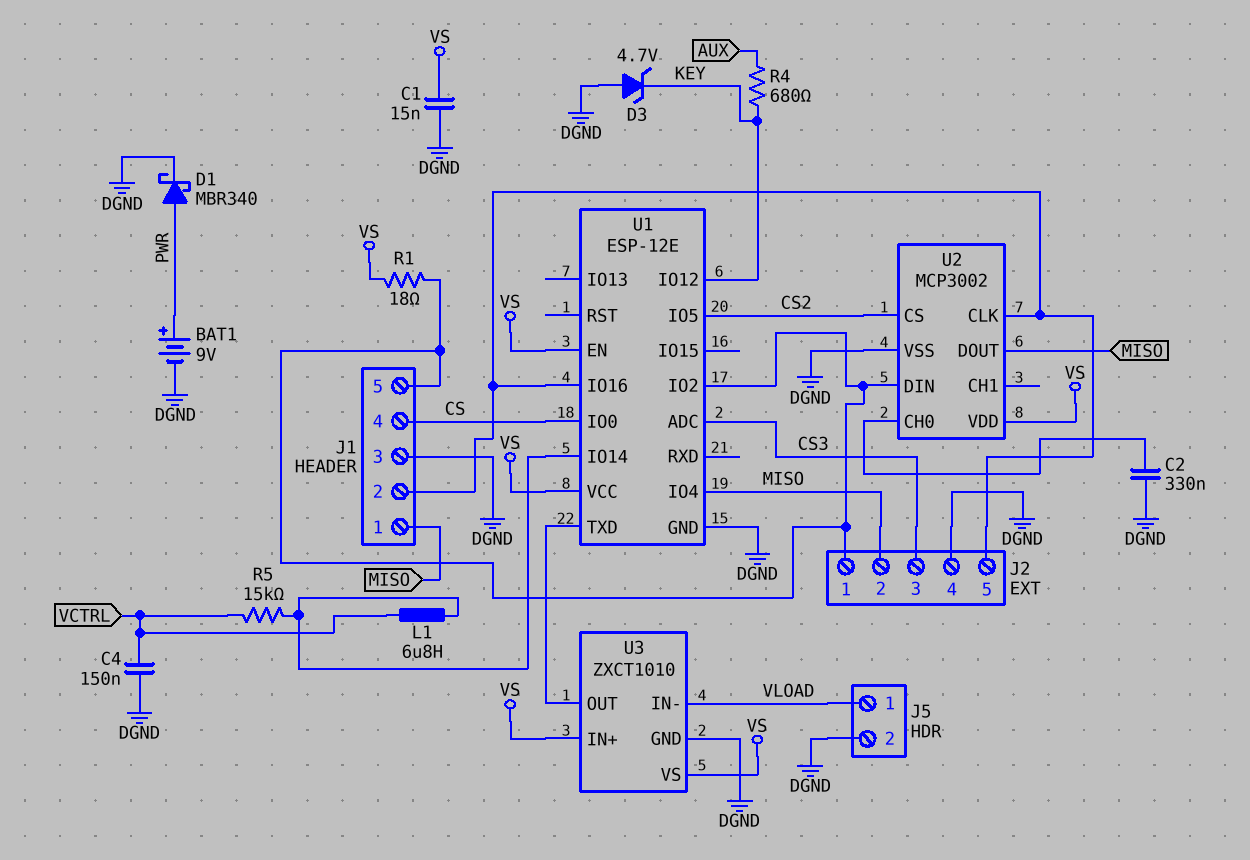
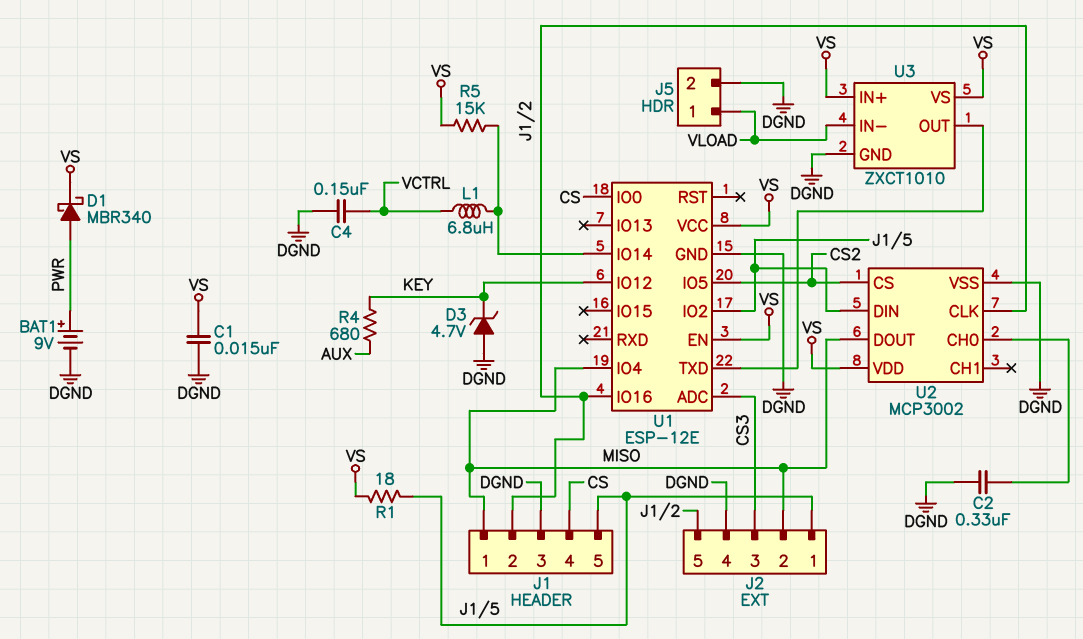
D1: schottky MBR340 (A PWR, K DGND) -> schottky MBR340 (A PWR, K VS)
R5: 15k (U1/IO14, VCTRL) -> 15k (U1/IO14, VS)

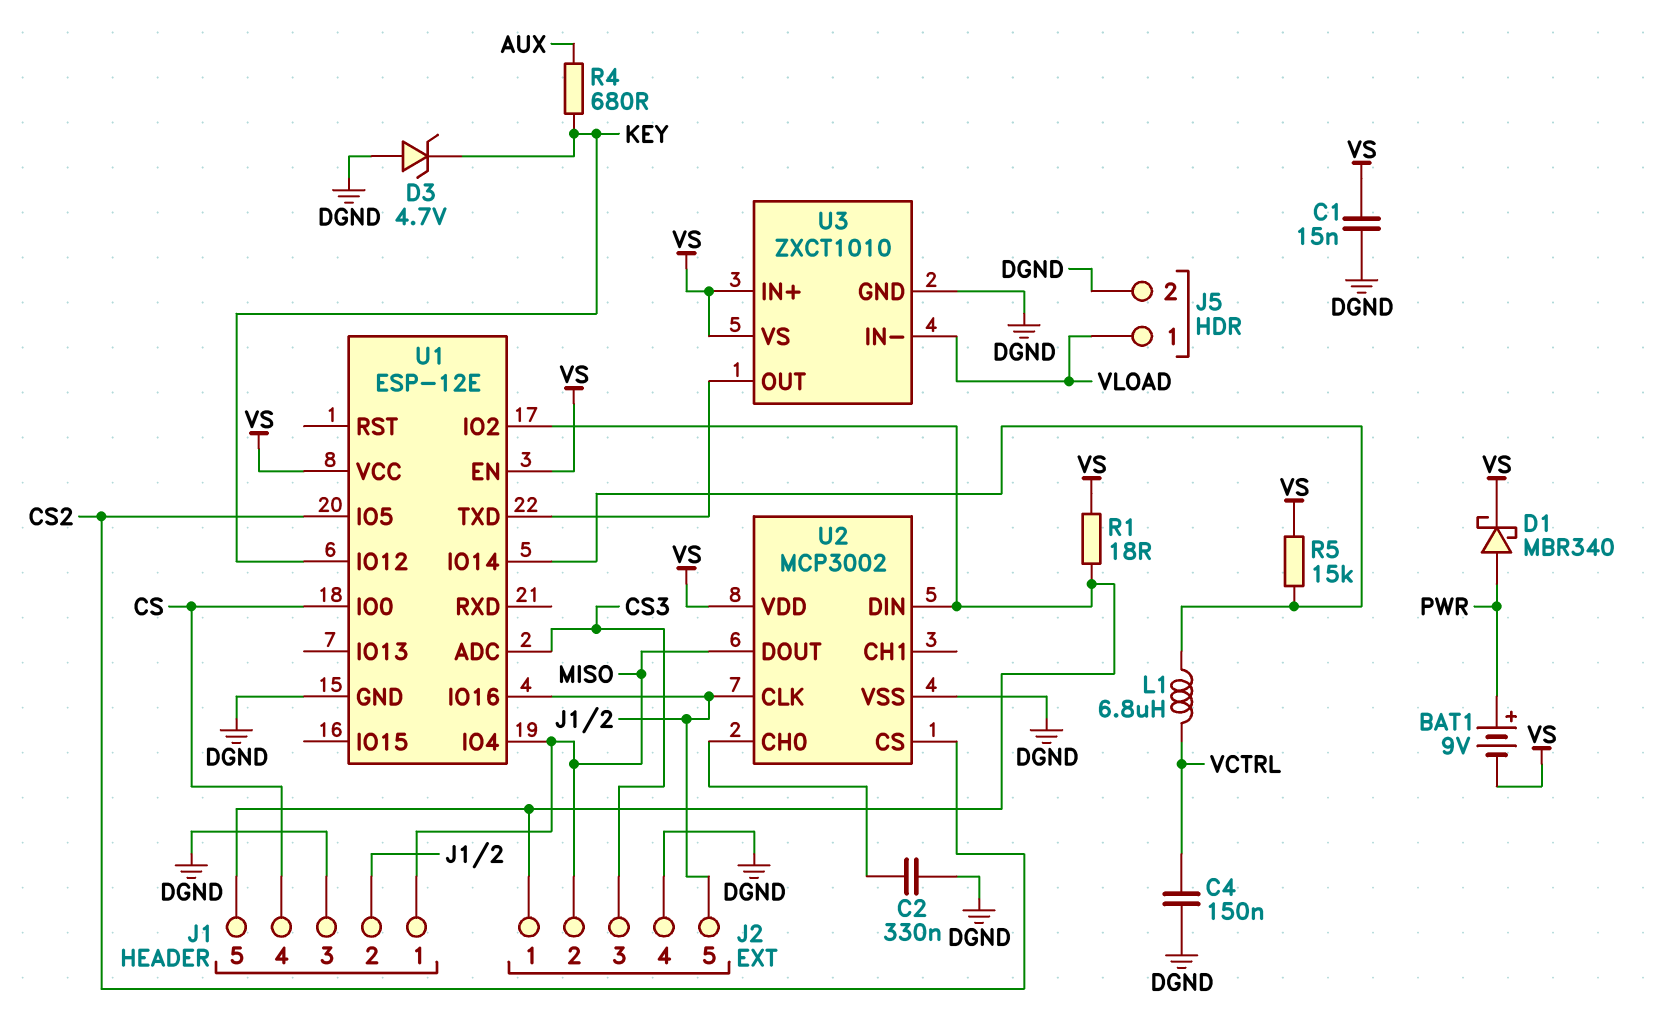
BAT1: 9V (plus PWR, minus DGND) -> 9V (plus PWR, minus VS)

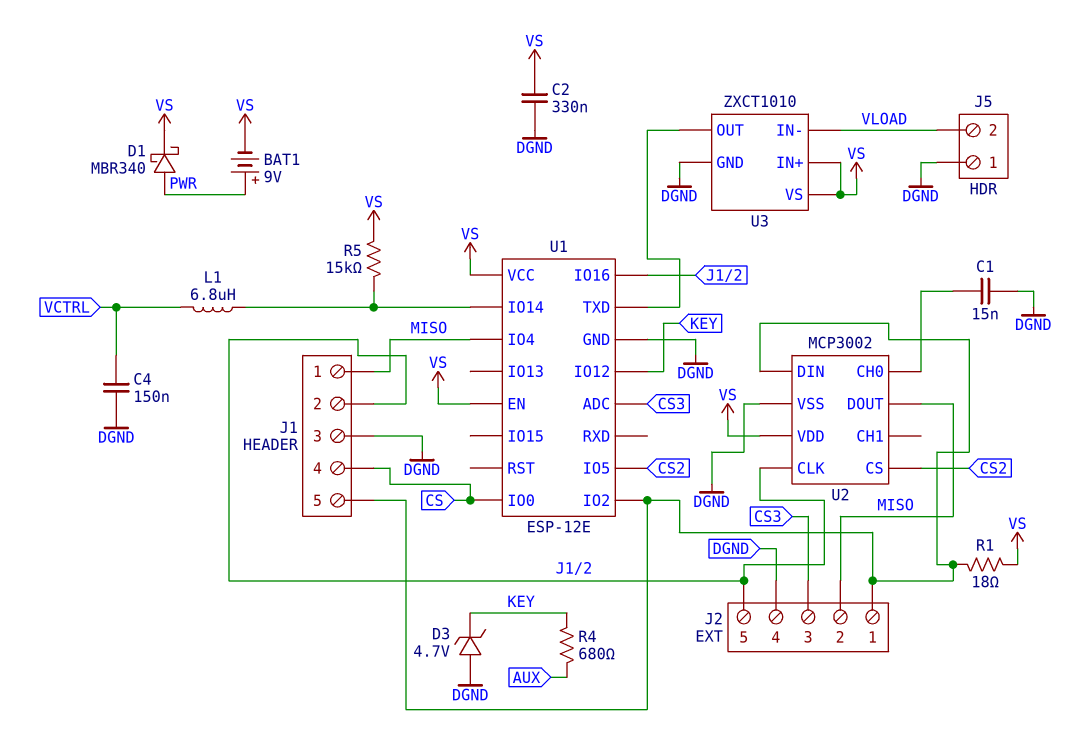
C1: 15nF (DGND, VS) -> 15nF (DGND, U2/CH0)
C2: 330nF (DGND, U2/CH0) -> 330nF (DGND, VS)
J5 pin 1: VLOAD -> DGND
J5 pin 2: DGND -> VLOAD

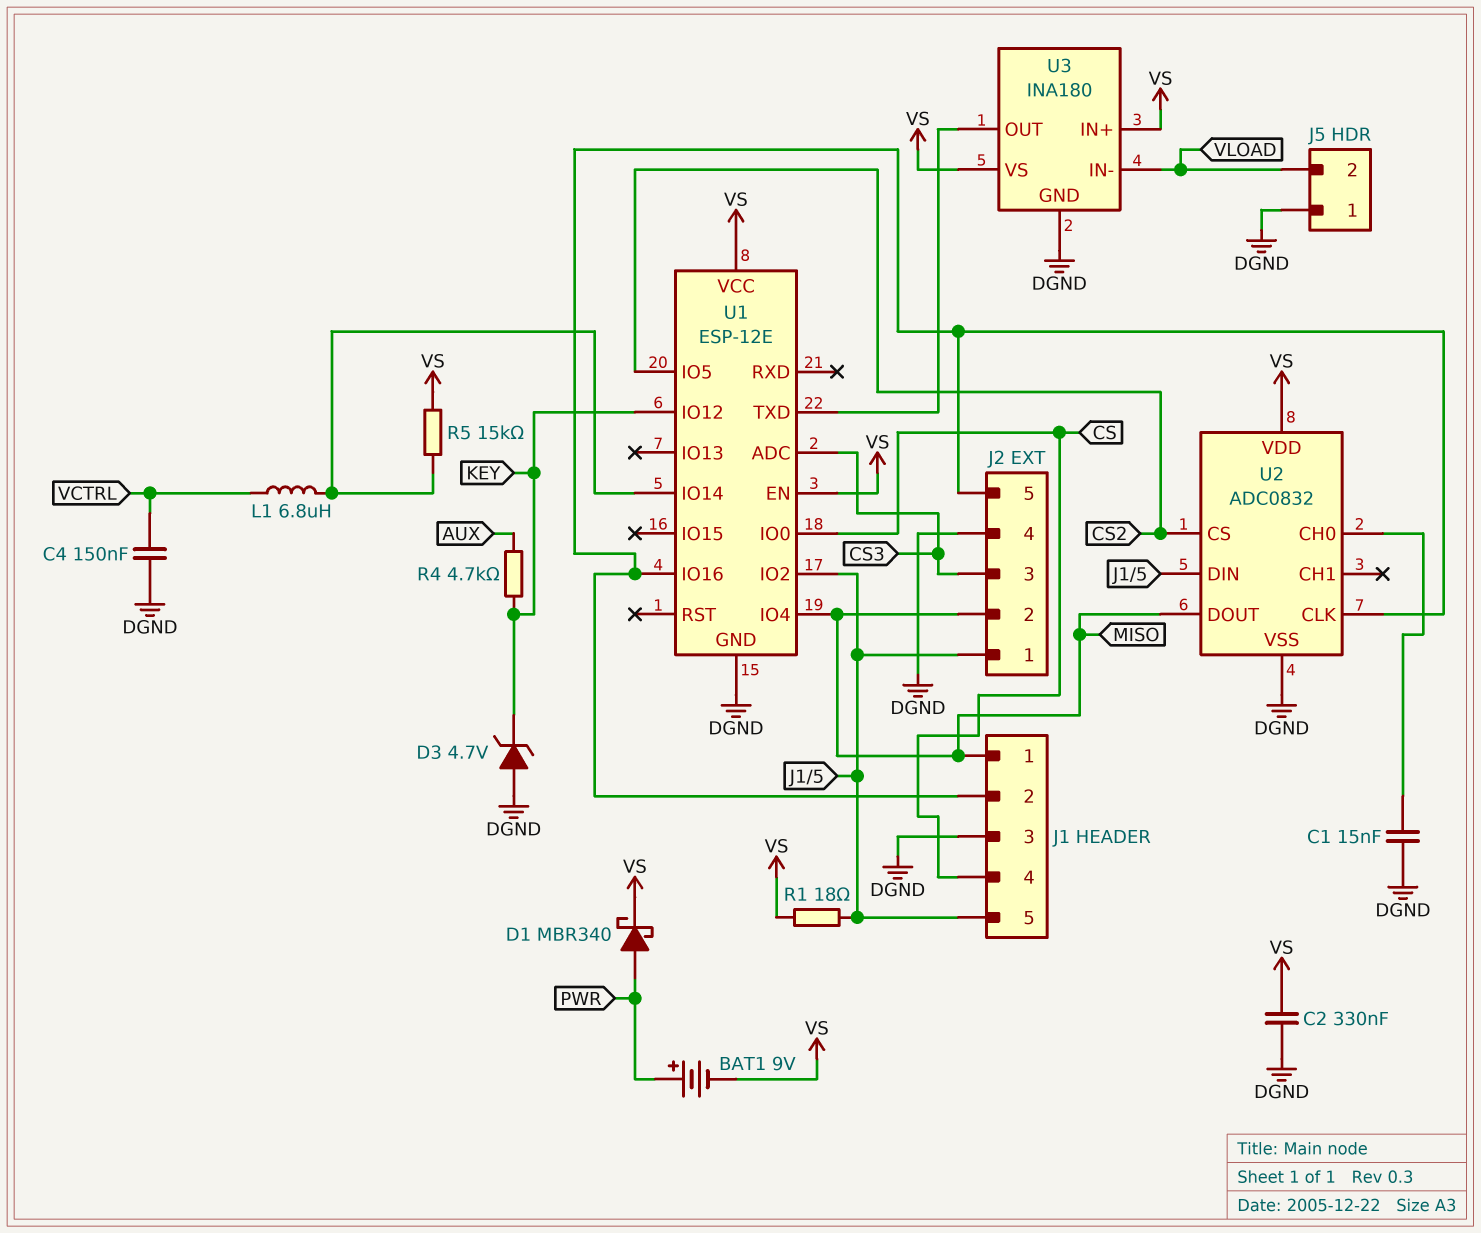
R4: 680 (AUX, KEY) -> 4.7k (AUX, KEY)
U2: MCP3002 -> ADC0832
U3: ZXCT1010 -> INA180

